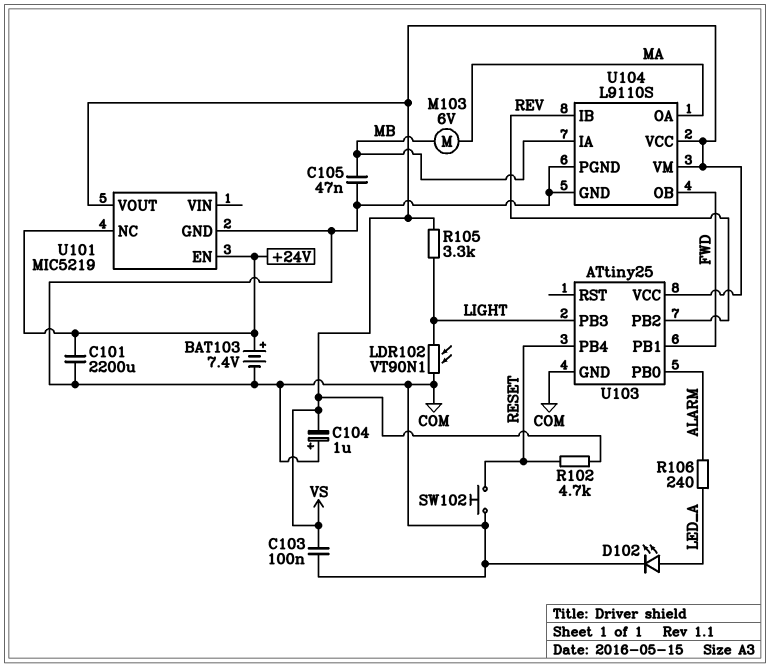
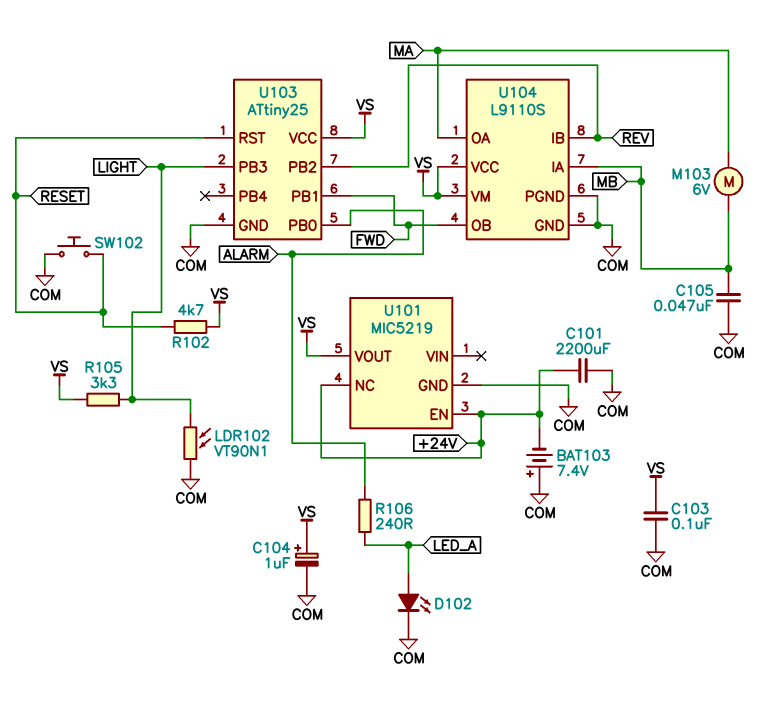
BAT103: 7.4V (plus +24V, minus COM) -> 7.4V (plus COM, minus +24V)
C104: 1uF (plus COM, minus VS) -> 1uF (plus VS, minus COM)
U103 pin PB4: RESET -> none
U103 pin RST: none -> RESET

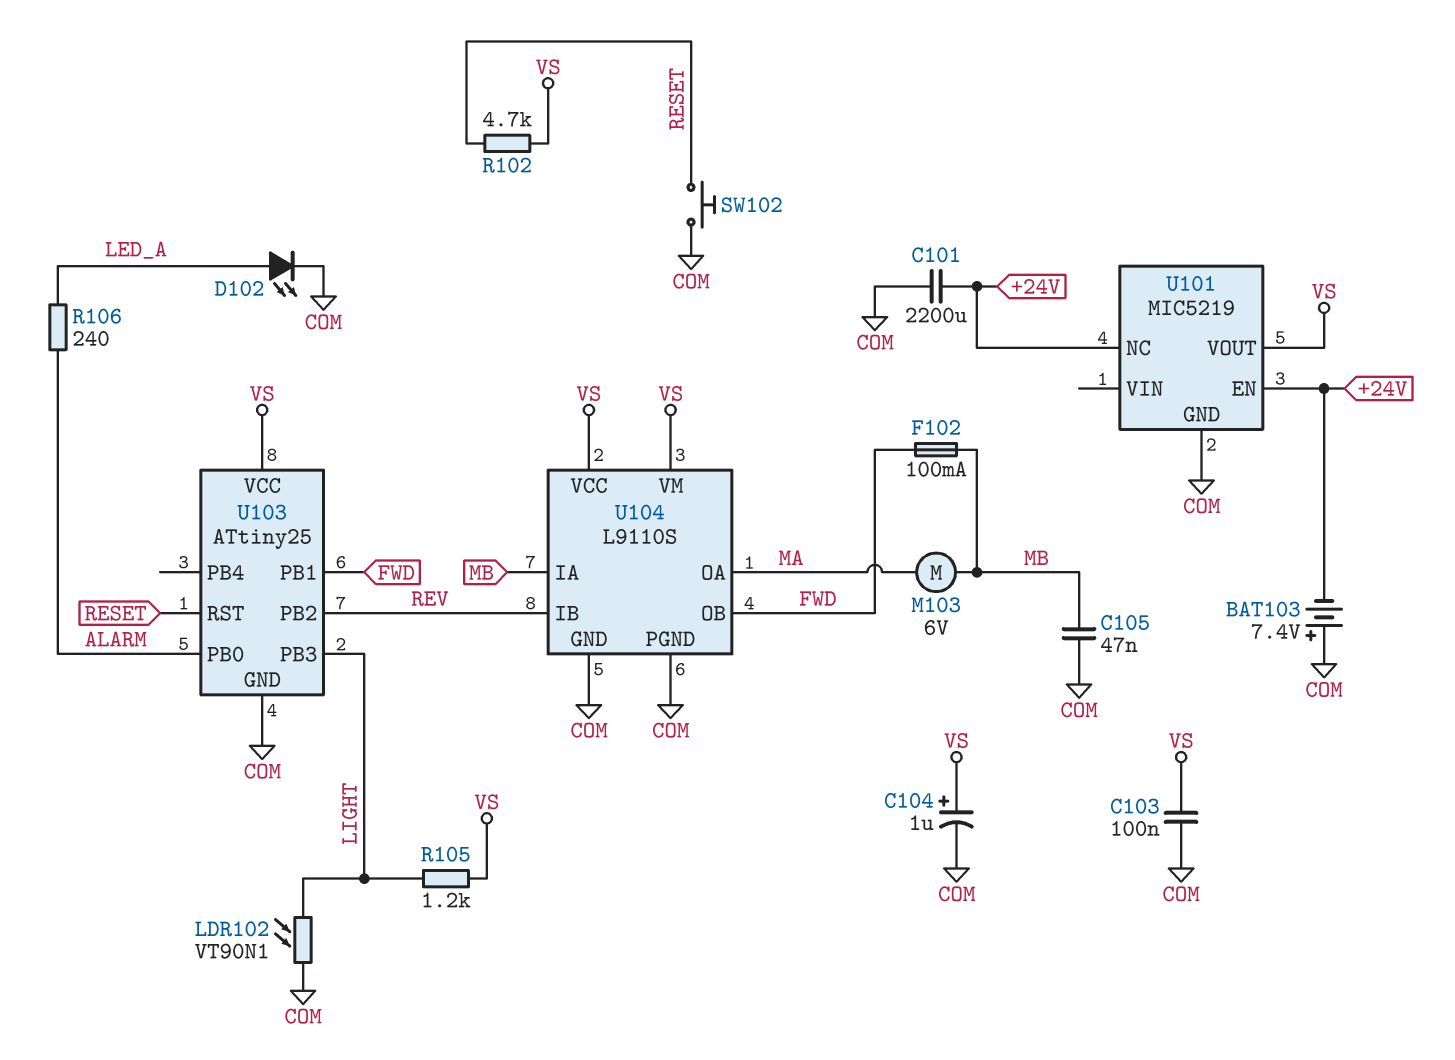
F102: none -> 100mA (FWD, MB)
R105: 3.3k (LIGHT, VS) -> 1.2k (LIGHT, VS)

